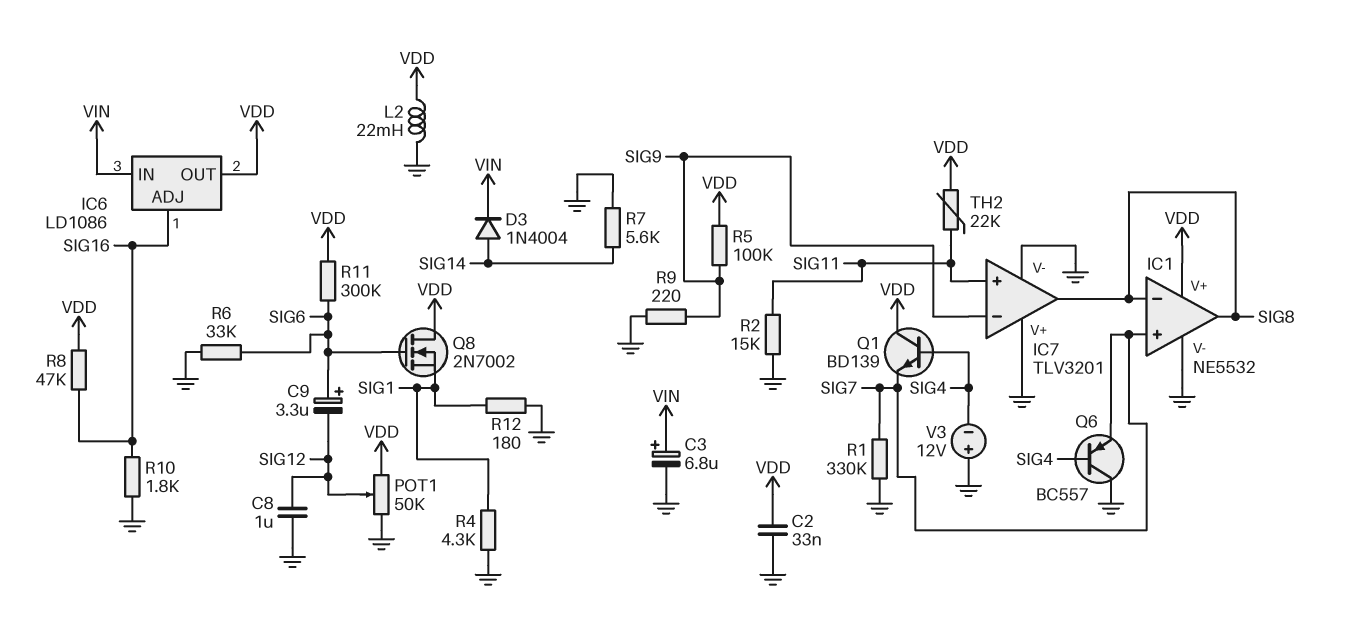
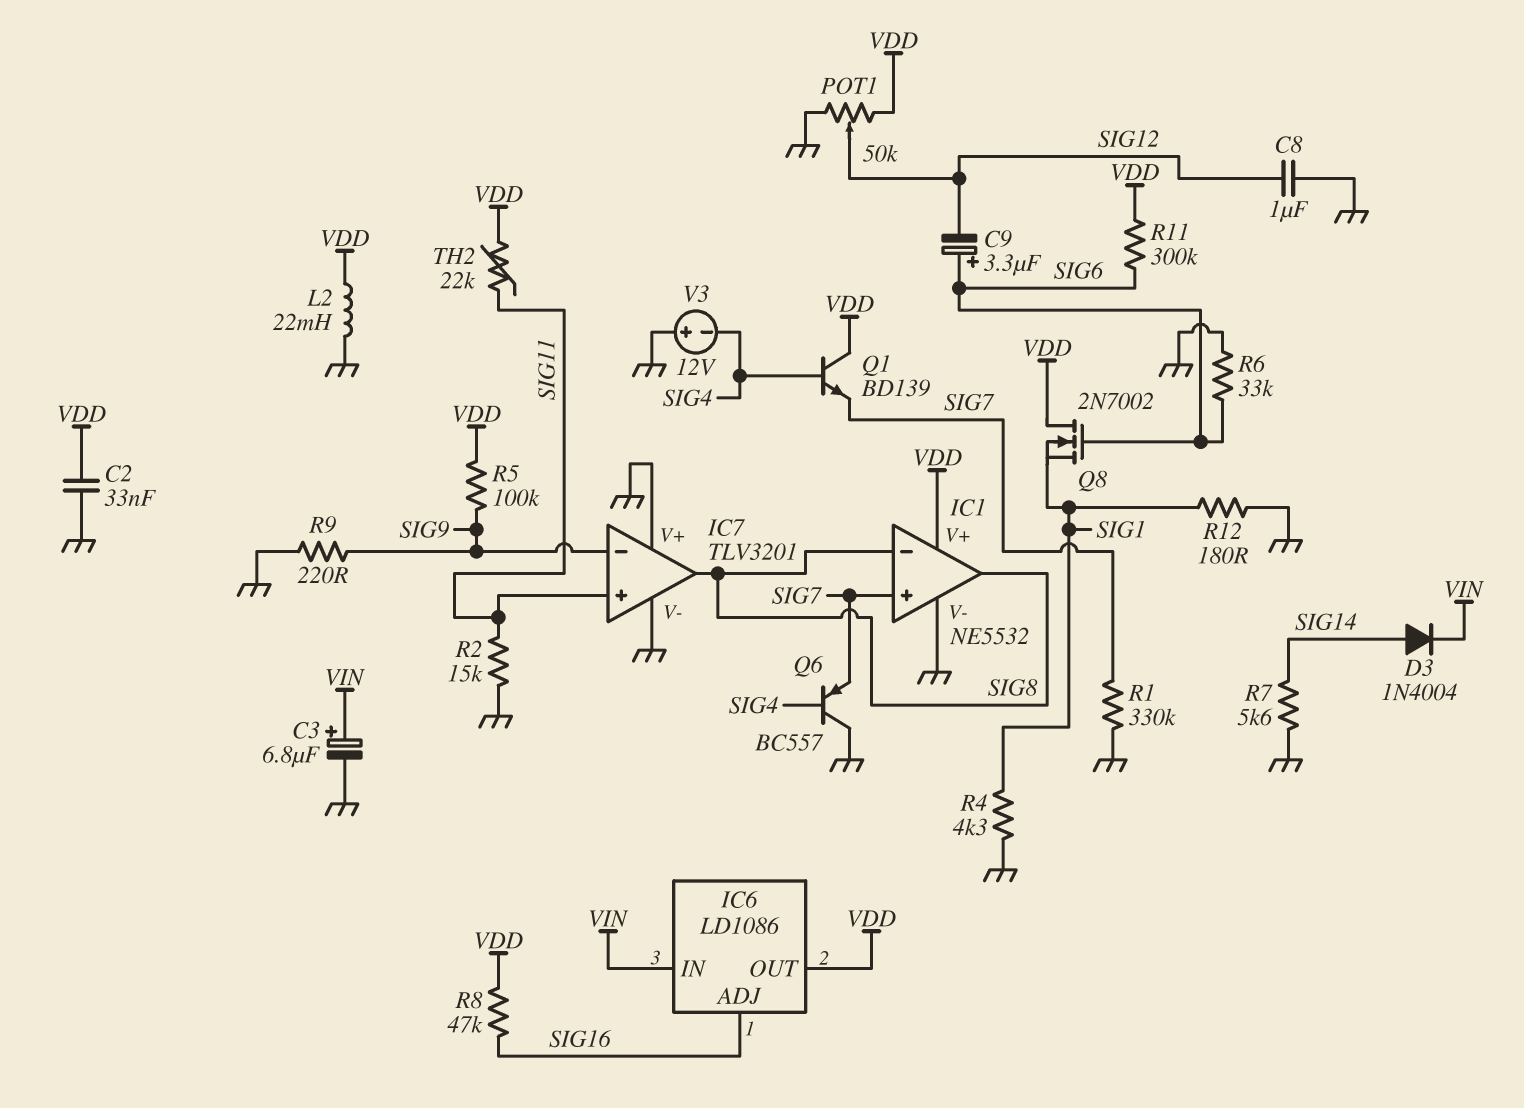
R10: 1.8k (GND, SIG16) -> none

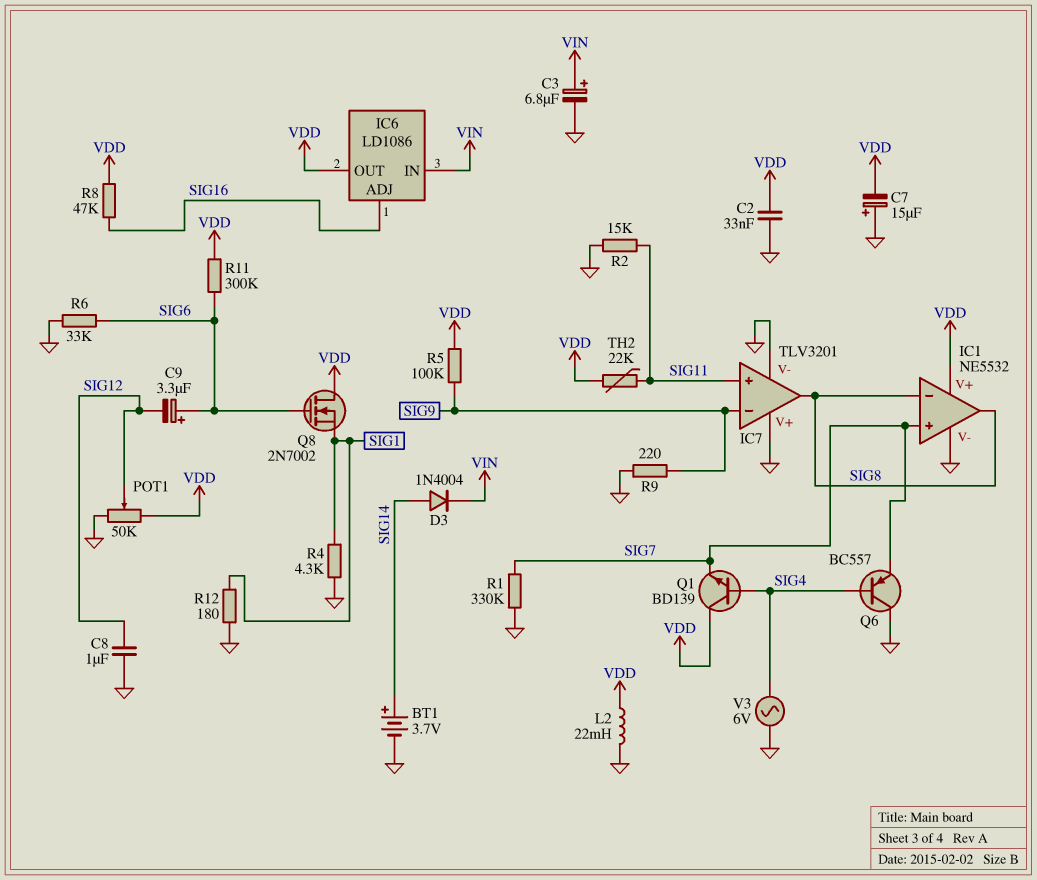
BT1: none -> 3.7V (plus SIG14, minus GND)
C7: none -> 15uF (plus GND, minus VDD)
R7: 5.6k (GND, SIG14) -> none
V3: 12V (plus GND, minus SIG4) -> AC 6V (GND, SIG4)

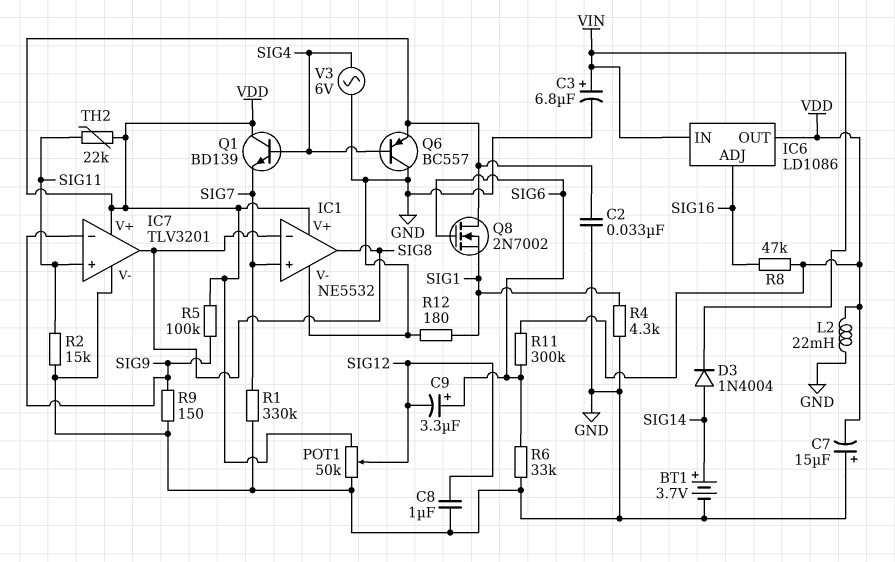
IC7 pin V+: GND -> VDD
Q6: PNP BC557 (B SIG4, C GND, E SIG7) -> PNP BC557 (B SIG4, C GND, E VDD)
R9: 220 (GND, SIG9) -> 150 (GND, SIG9)

